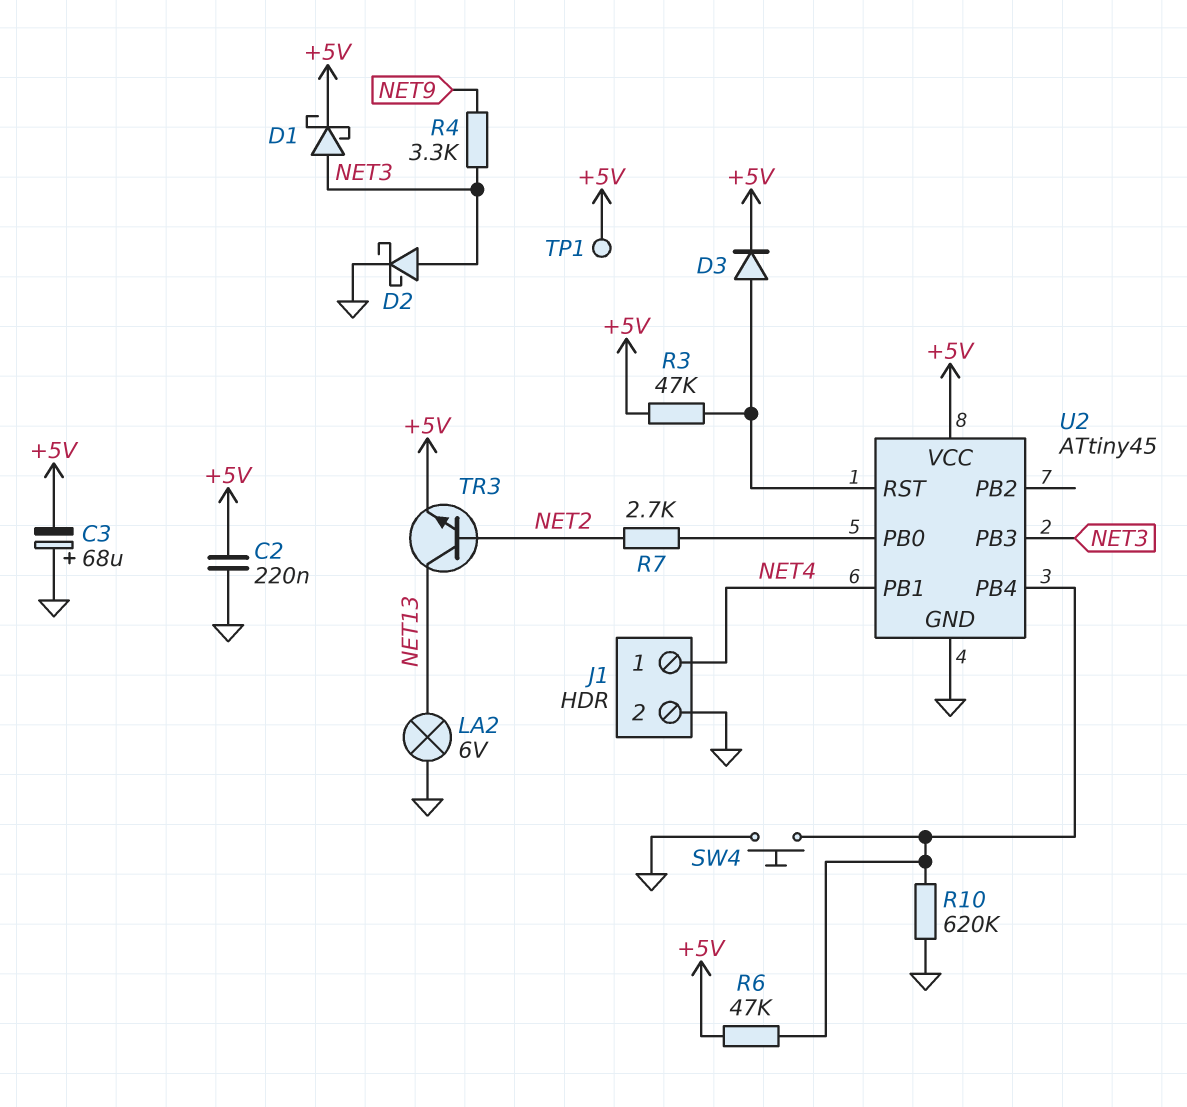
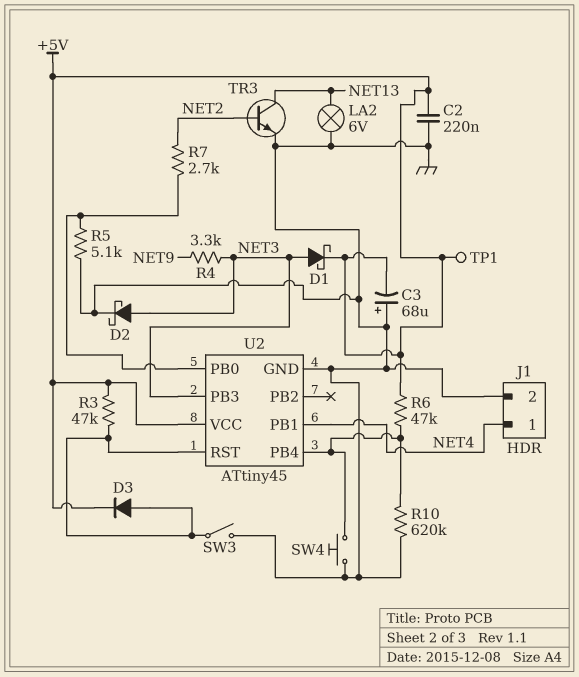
R5: none -> 5.1k (GND, U2/PB0)
SW3: none -> switch (GND, U2/RST)
TR3: NPN (B NET2, C NET13, E +5V) -> NPN (B NET2, C NET13, E GND)

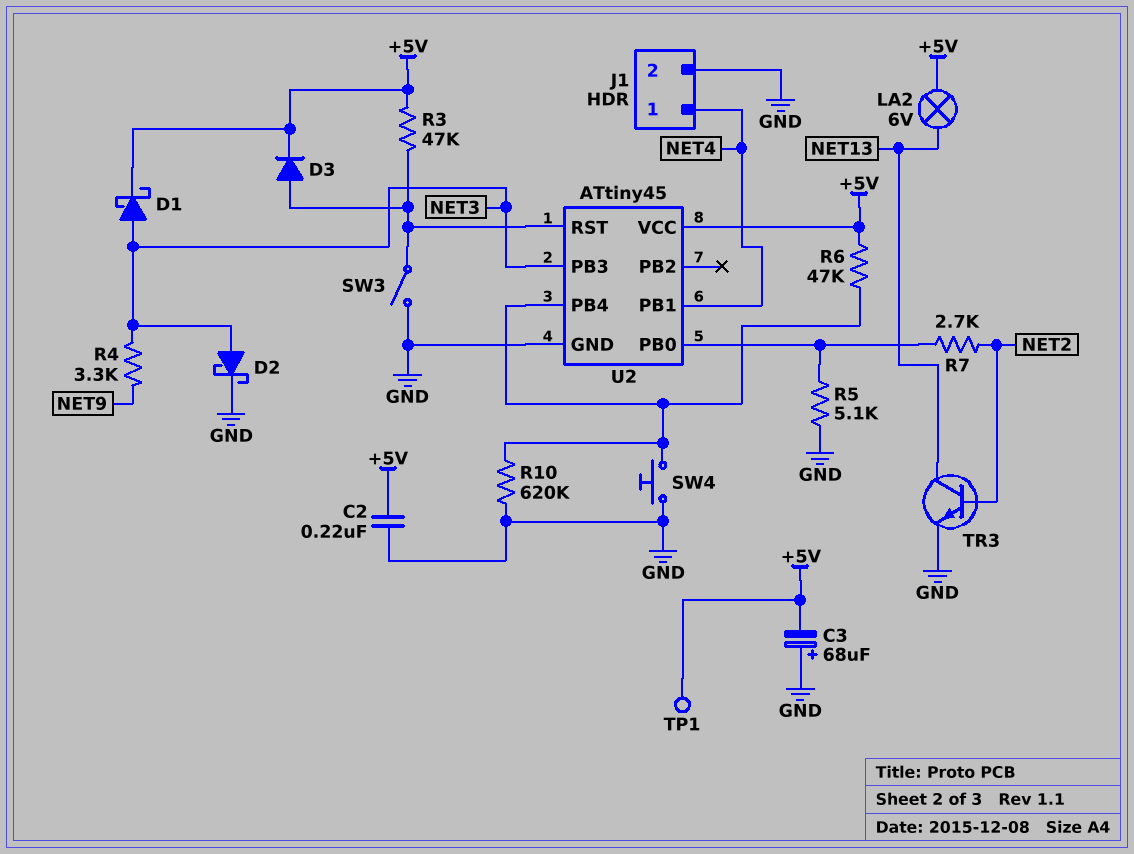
LA2: lamp 6V (GND, NET13) -> lamp 6V (+5V, NET13)

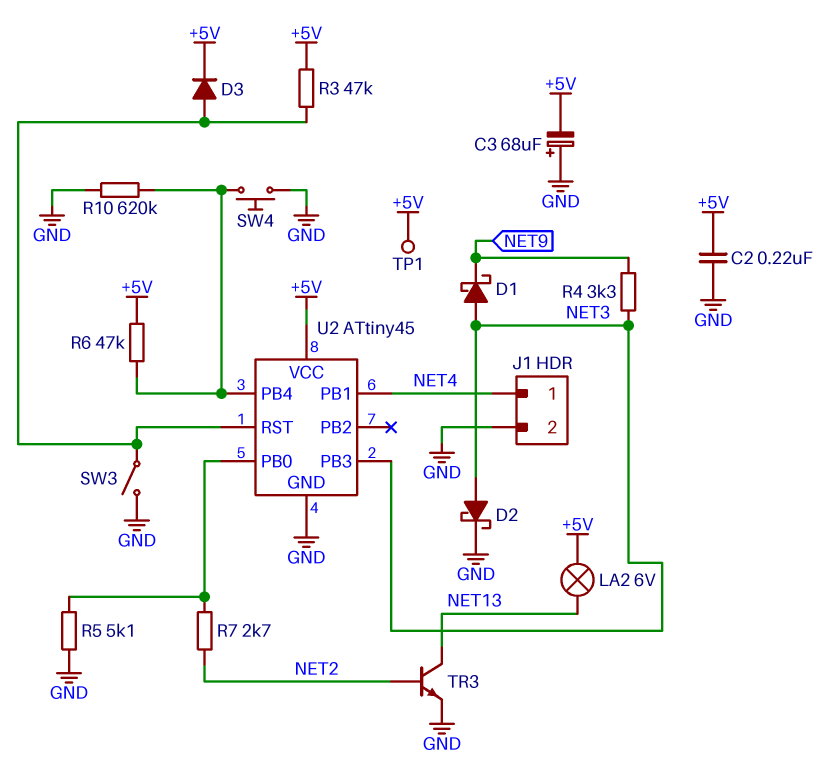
D1: schottky (A NET3, K +5V) -> schottky (A NET3, K NET9)

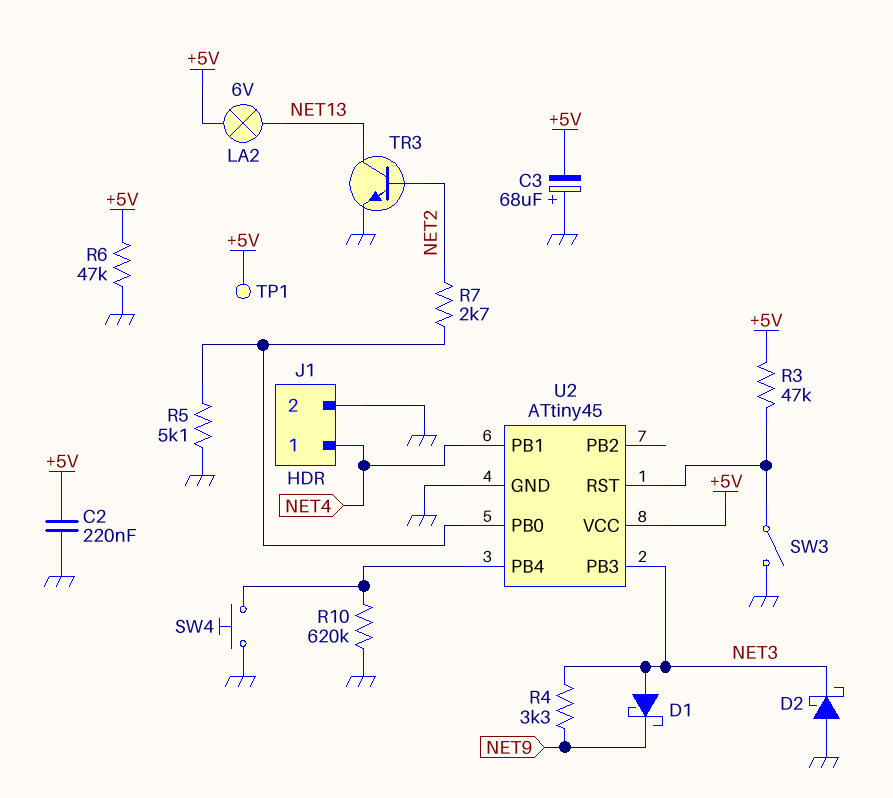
D2: schottky (A NET3, K GND) -> schottky (A GND, K NET3)
D3: diode (A U2/RST, K +5V) -> none
R6: 47k (+5V, U2/PB4) -> 47k (+5V, GND)

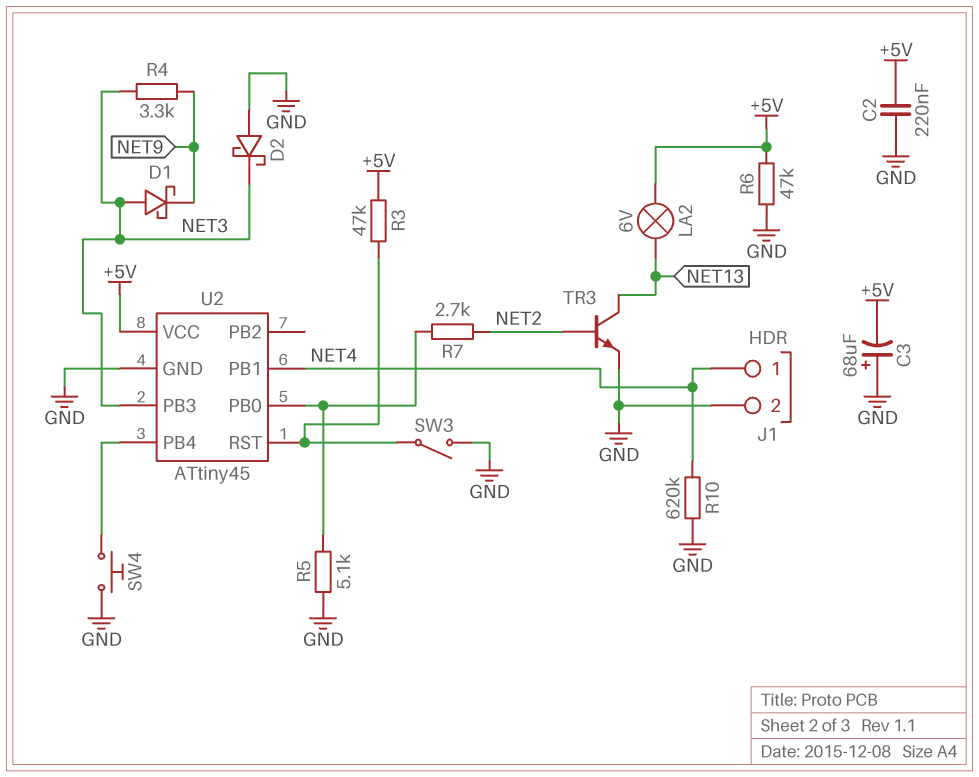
R10: 620k (GND, U2/PB4) -> 620k (GND, NET4)
TP1: test point (+5V) -> none

